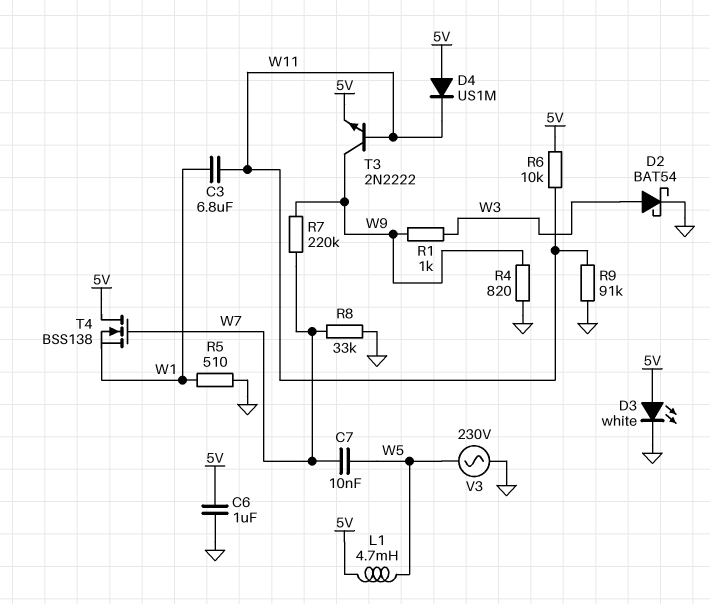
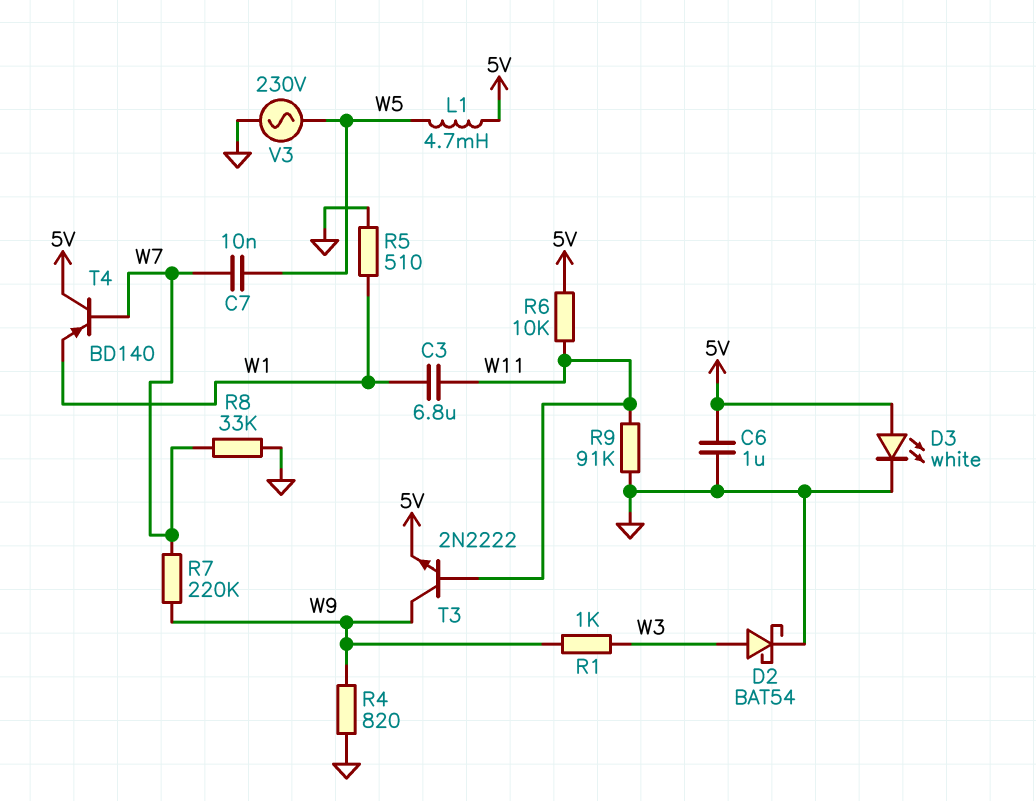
D4: diode US1M (A 5V, K W11) -> none
T4: NMOS BSS138 (G W7, D 5V, S W1) -> PNP BD140 (B W7, C 5V, E W1)

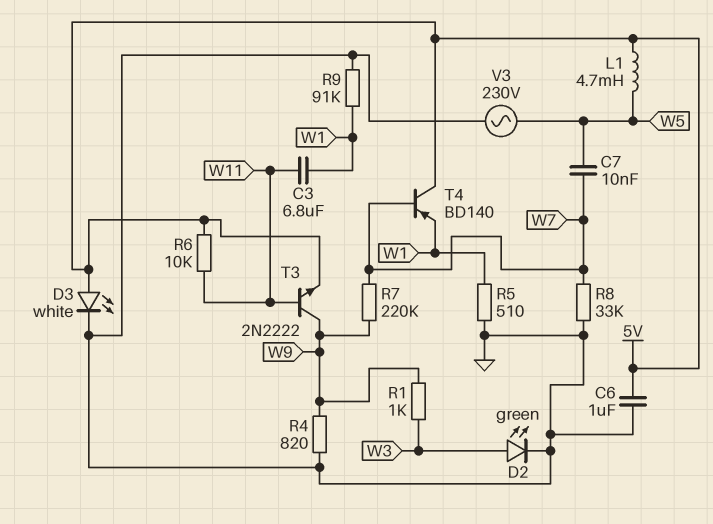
D2: schottky BAT54 (A W3, K GND) -> LED green (A W3, K GND)
R9: 91k (GND, W11) -> 91k (GND, W1)

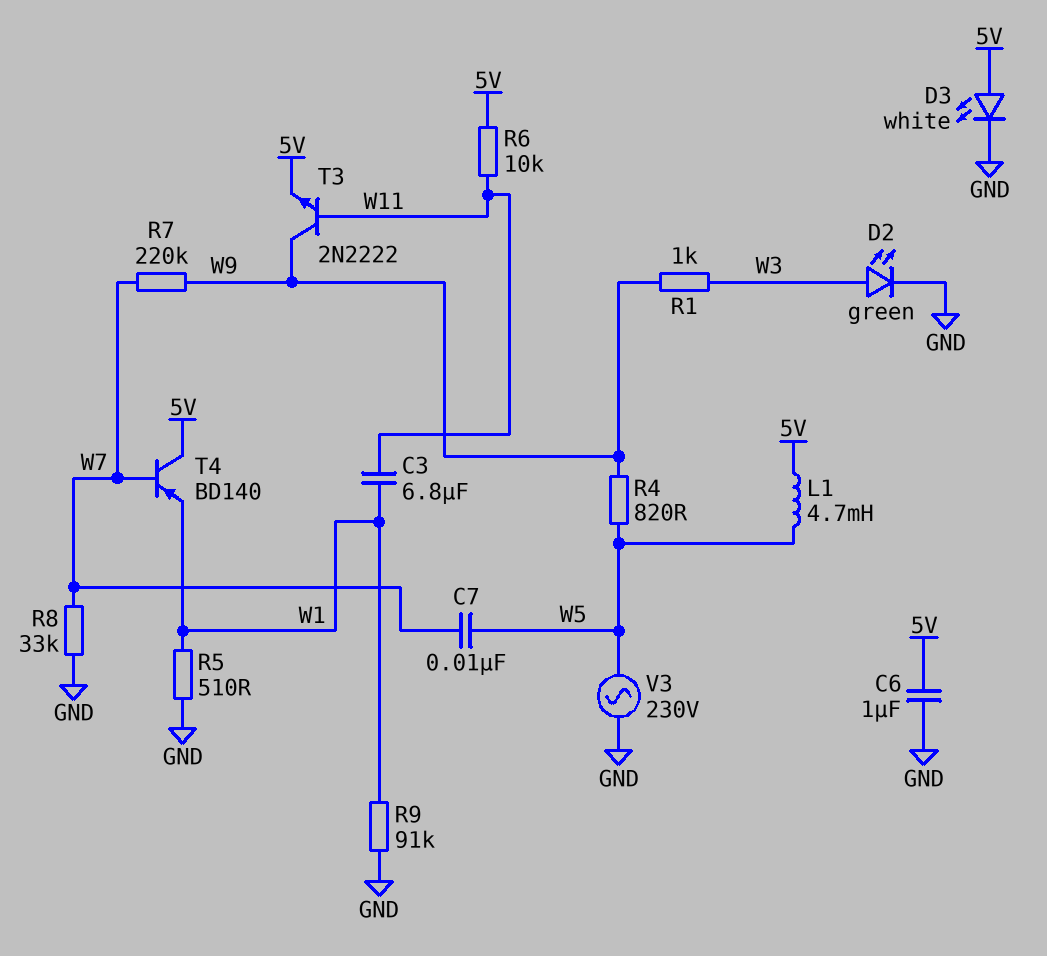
R4: 820 (GND, W9) -> 820 (W5, W9)

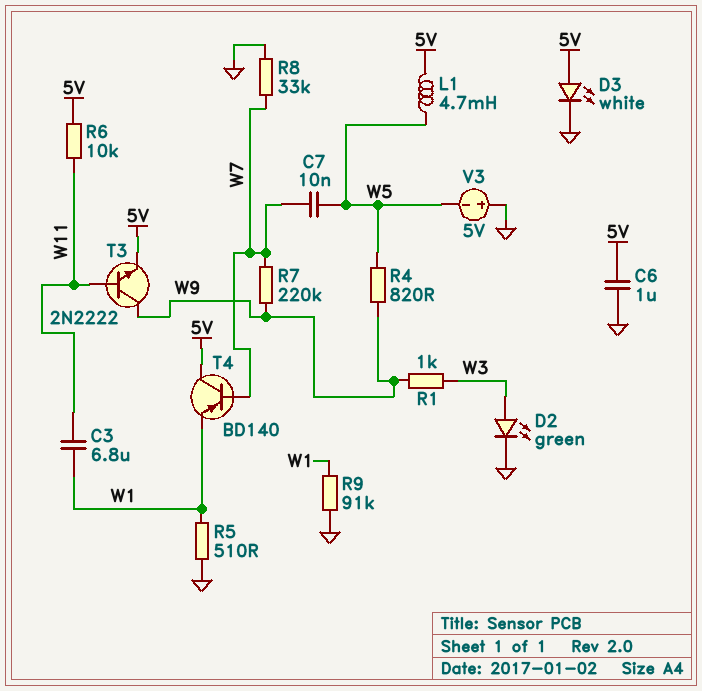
V3: AC 230V (GND, W5) -> 5V (plus GND, minus W5)

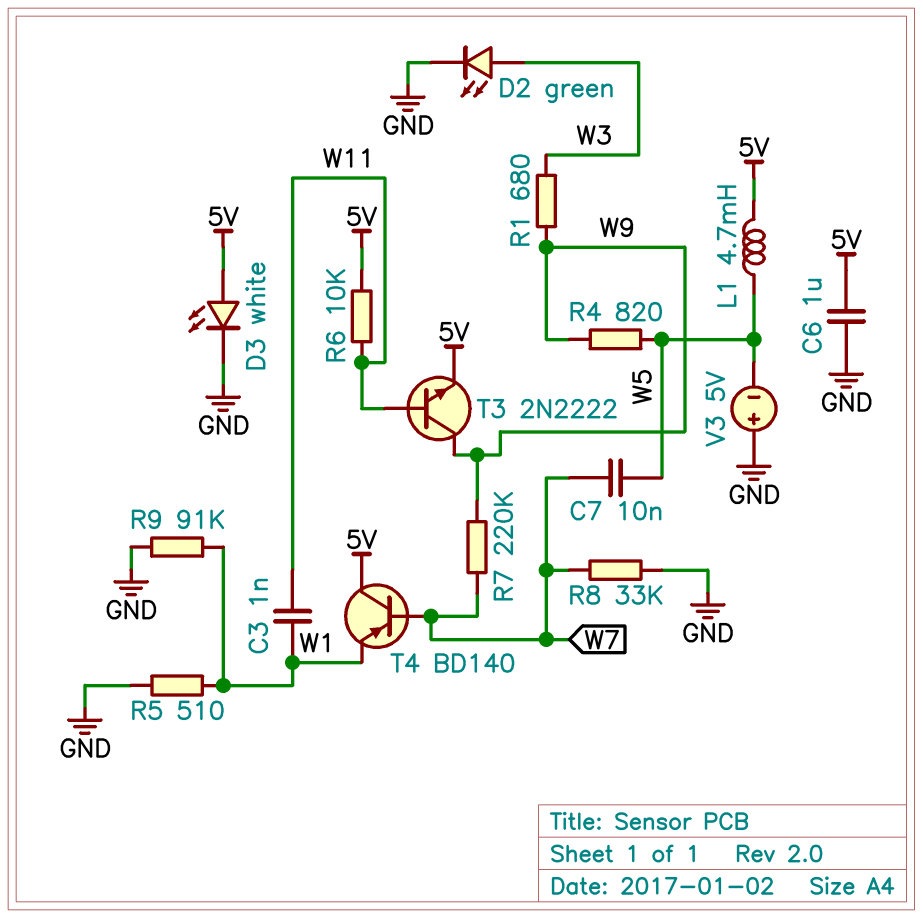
C3: 6.8uF (W1, W11) -> 1nF (W1, W11)
R1: 1k (W3, W9) -> 680 (W3, W9)

